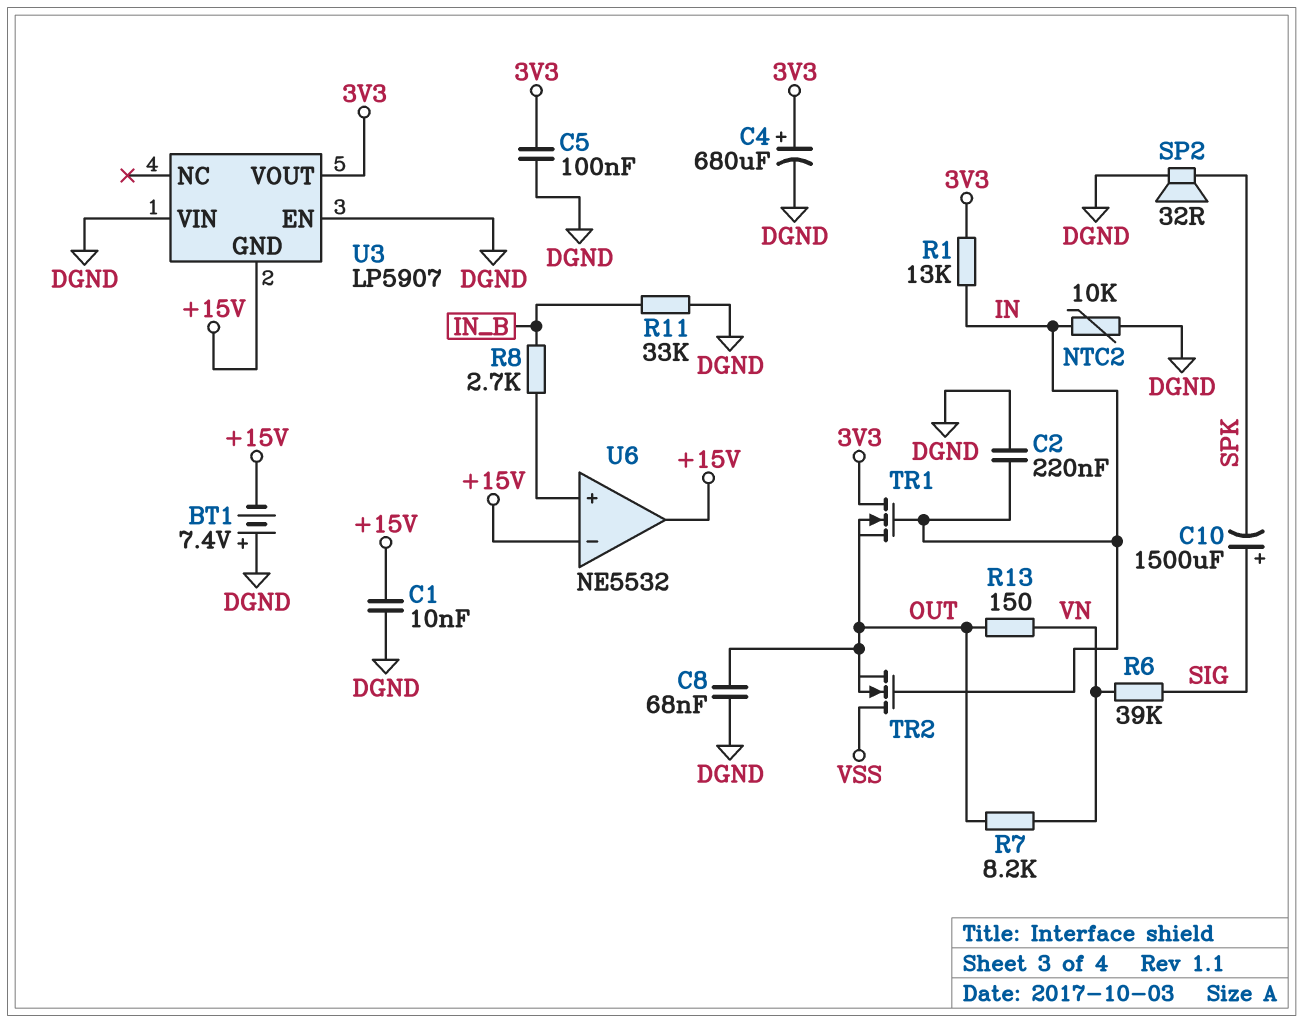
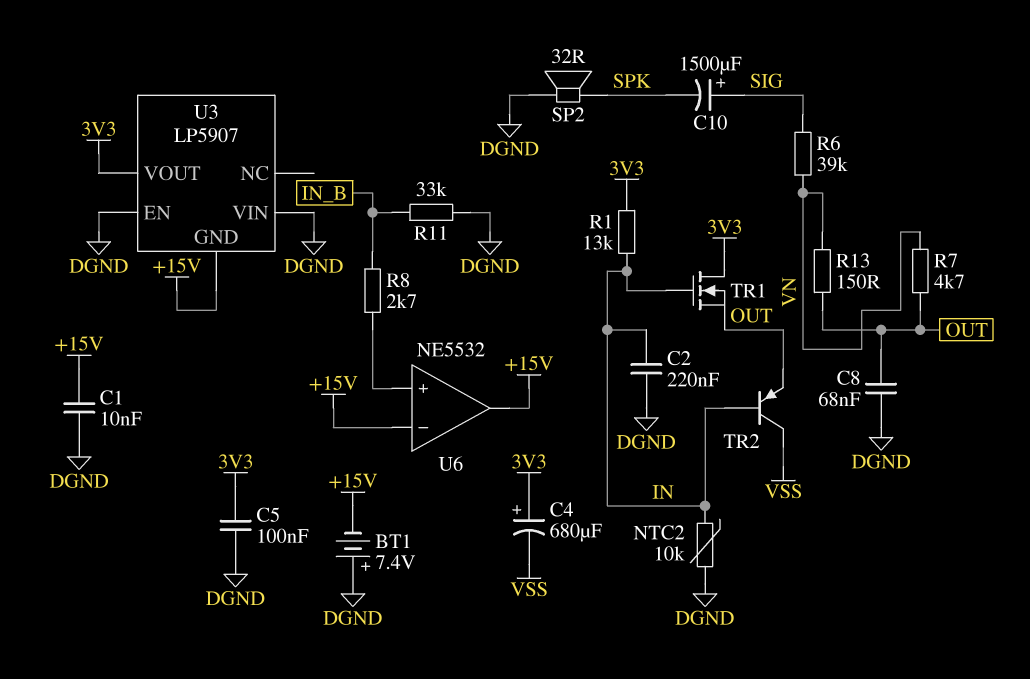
C4: 680uF (plus 3V3, minus DGND) -> 680uF (plus 3V3, minus VSS)
R7: 8.2k (OUT, VN) -> 4.7k (OUT, VN)
TR2: NMOS (G IN, D VSS, S OUT) -> PNP (B IN, C VSS, E OUT)

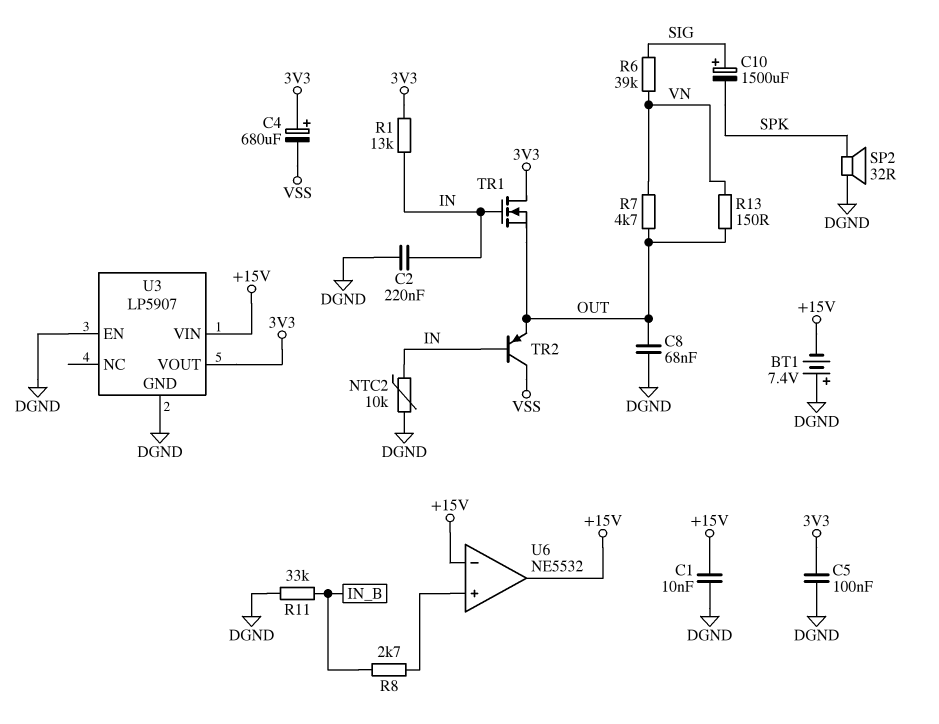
U3 pin GND: +15V -> DGND
U3 pin VIN: DGND -> +15V

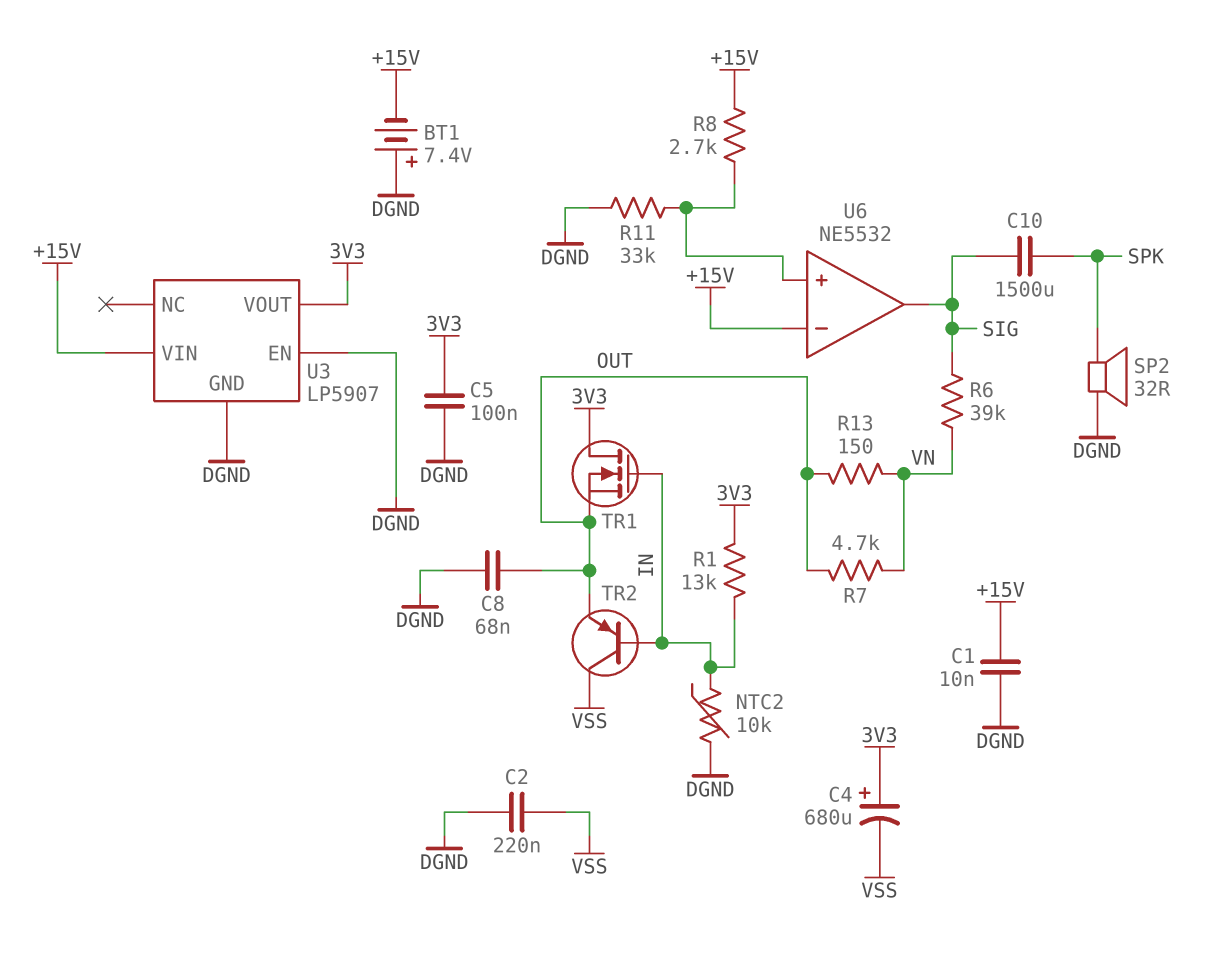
C2: 220nF (DGND, IN) -> 220nF (DGND, VSS)
C10: 1500uF (plus SIG, minus SPK) -> 1500uF (SIG, SPK)
R8: 2.7k (IN_B, U6/in+) -> 2.7k (+15V, U6/in+)
R11: 33k (DGND, IN_B) -> 33k (DGND, U6/in+)
U6 pin out: +15V -> SIG

